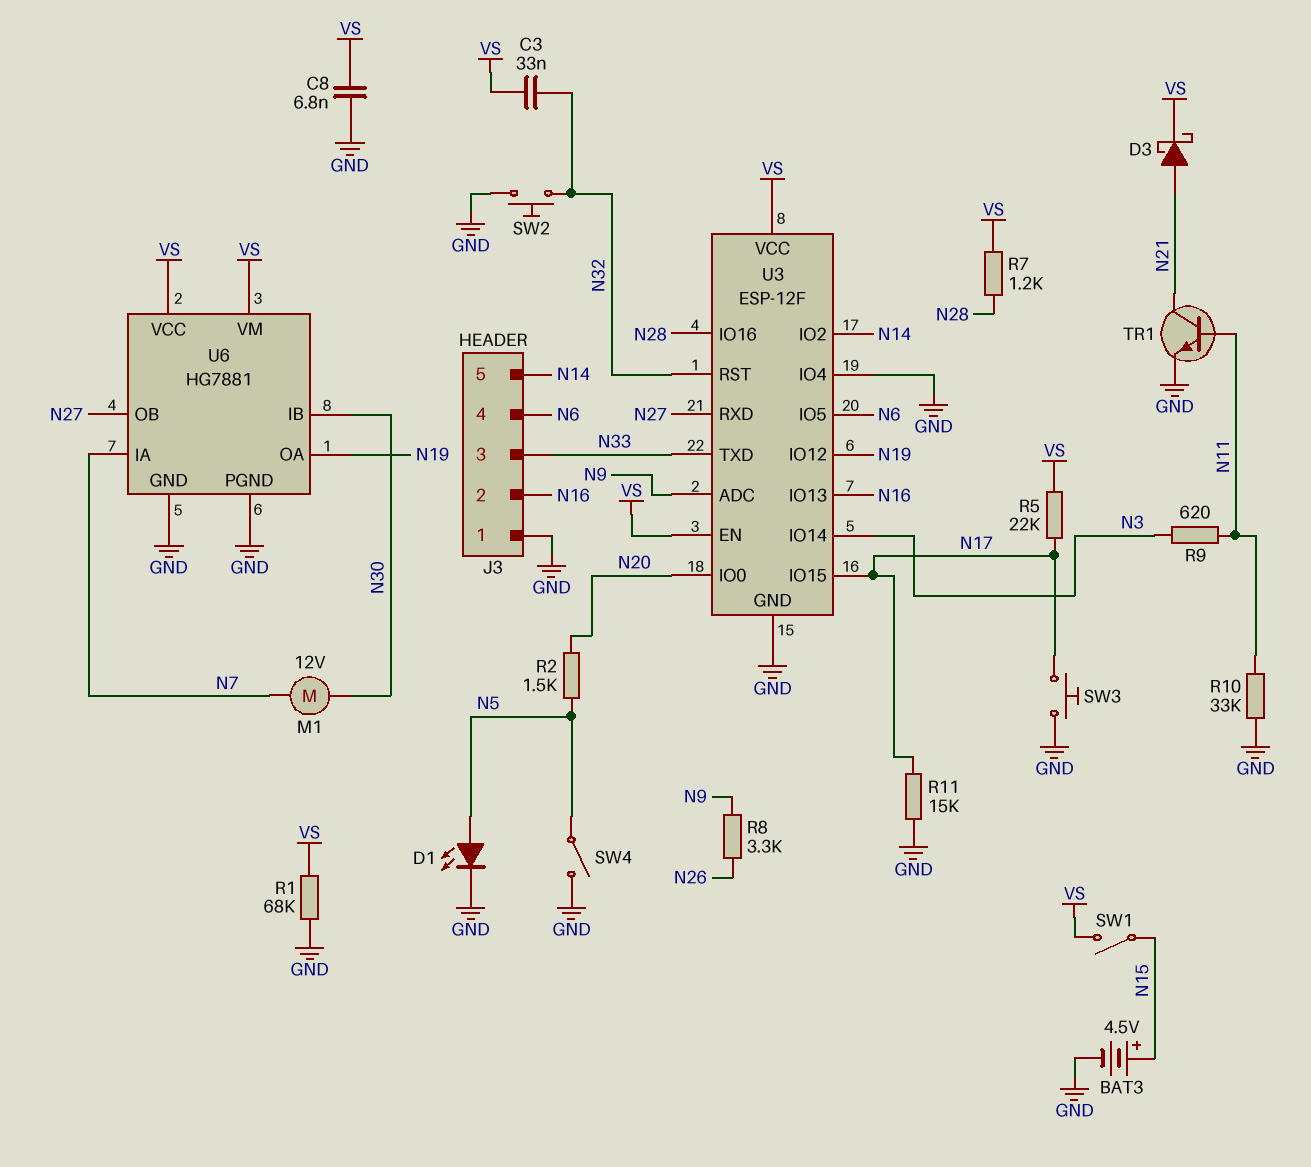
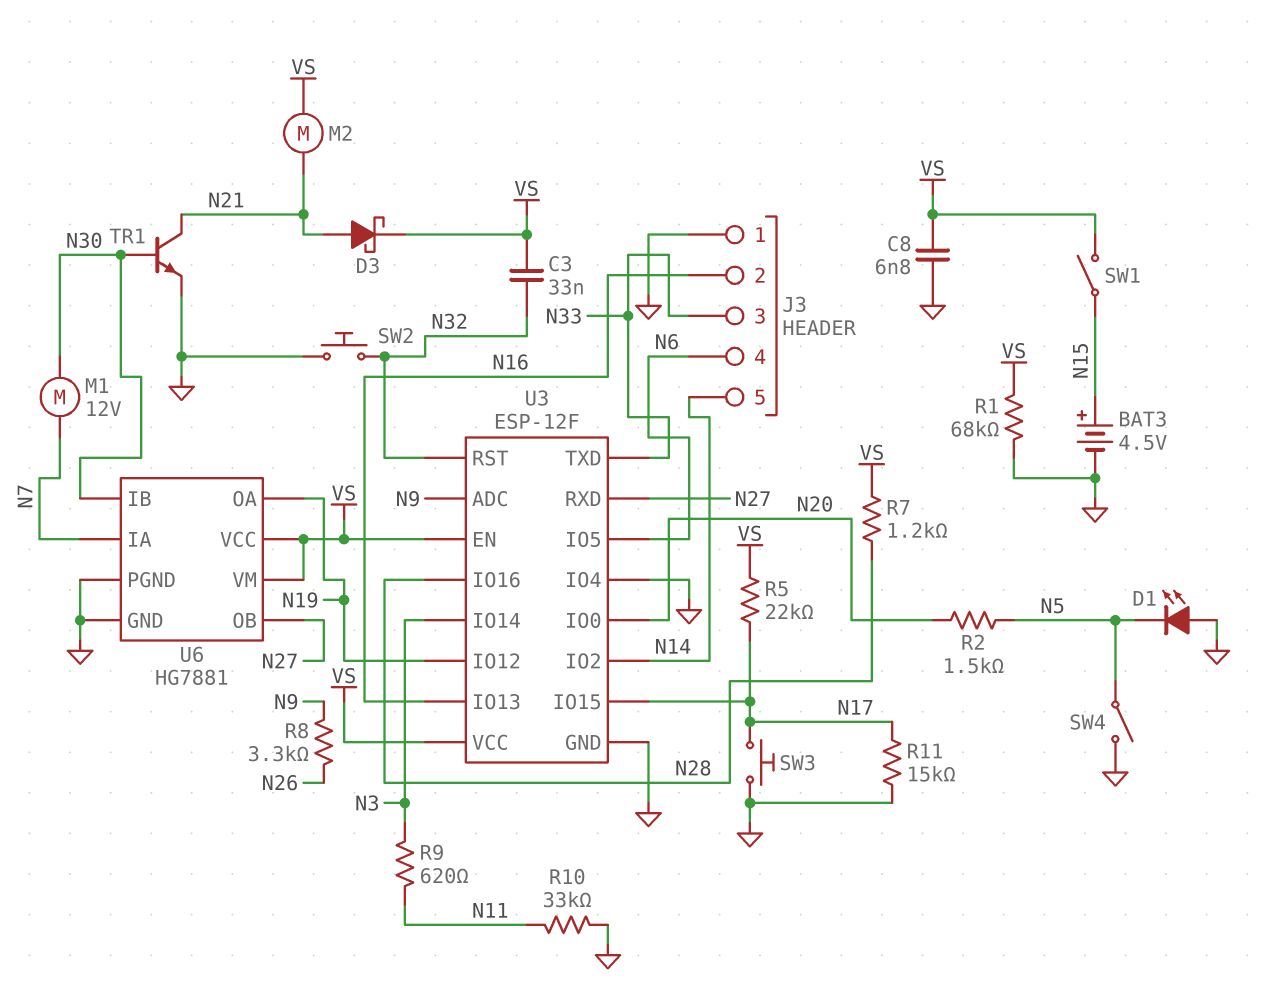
D1: LED (A N5, K GND) -> LED (A GND, K N5)
M2: none -> motor (N21, VS)
TR1: NPN (B N11, C N21, E GND) -> NPN (B N30, C N21, E GND)

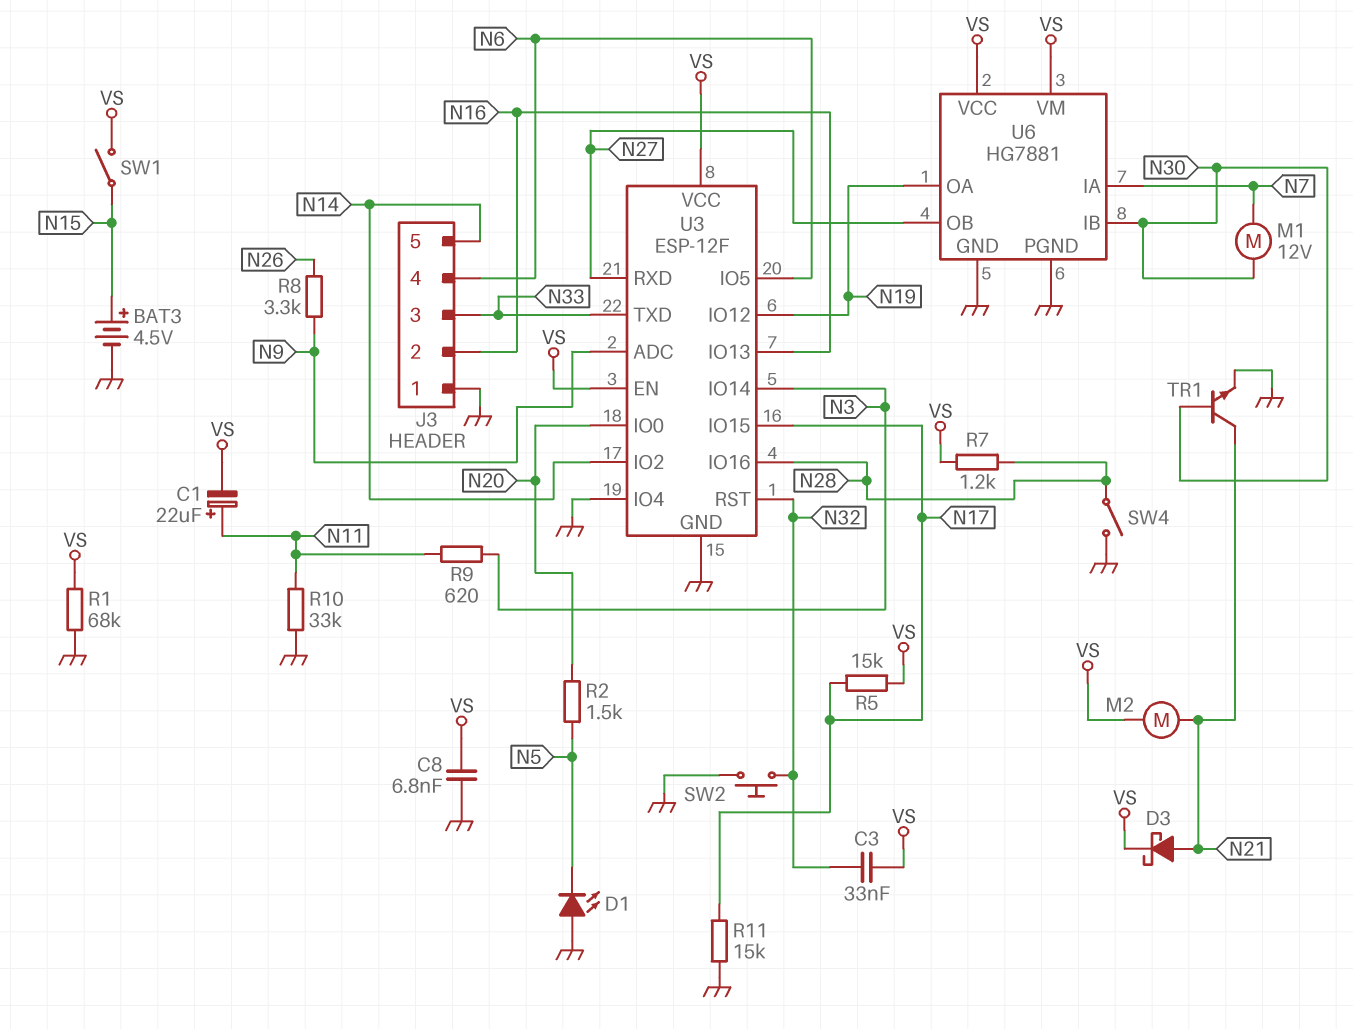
C1: none -> 22uF (plus N11, minus VS)
R5: 22k (N17, VS) -> 15k (N17, VS)
SW3: button (GND, N17) -> none
SW4: switch (GND, N5) -> switch (GND, N28)

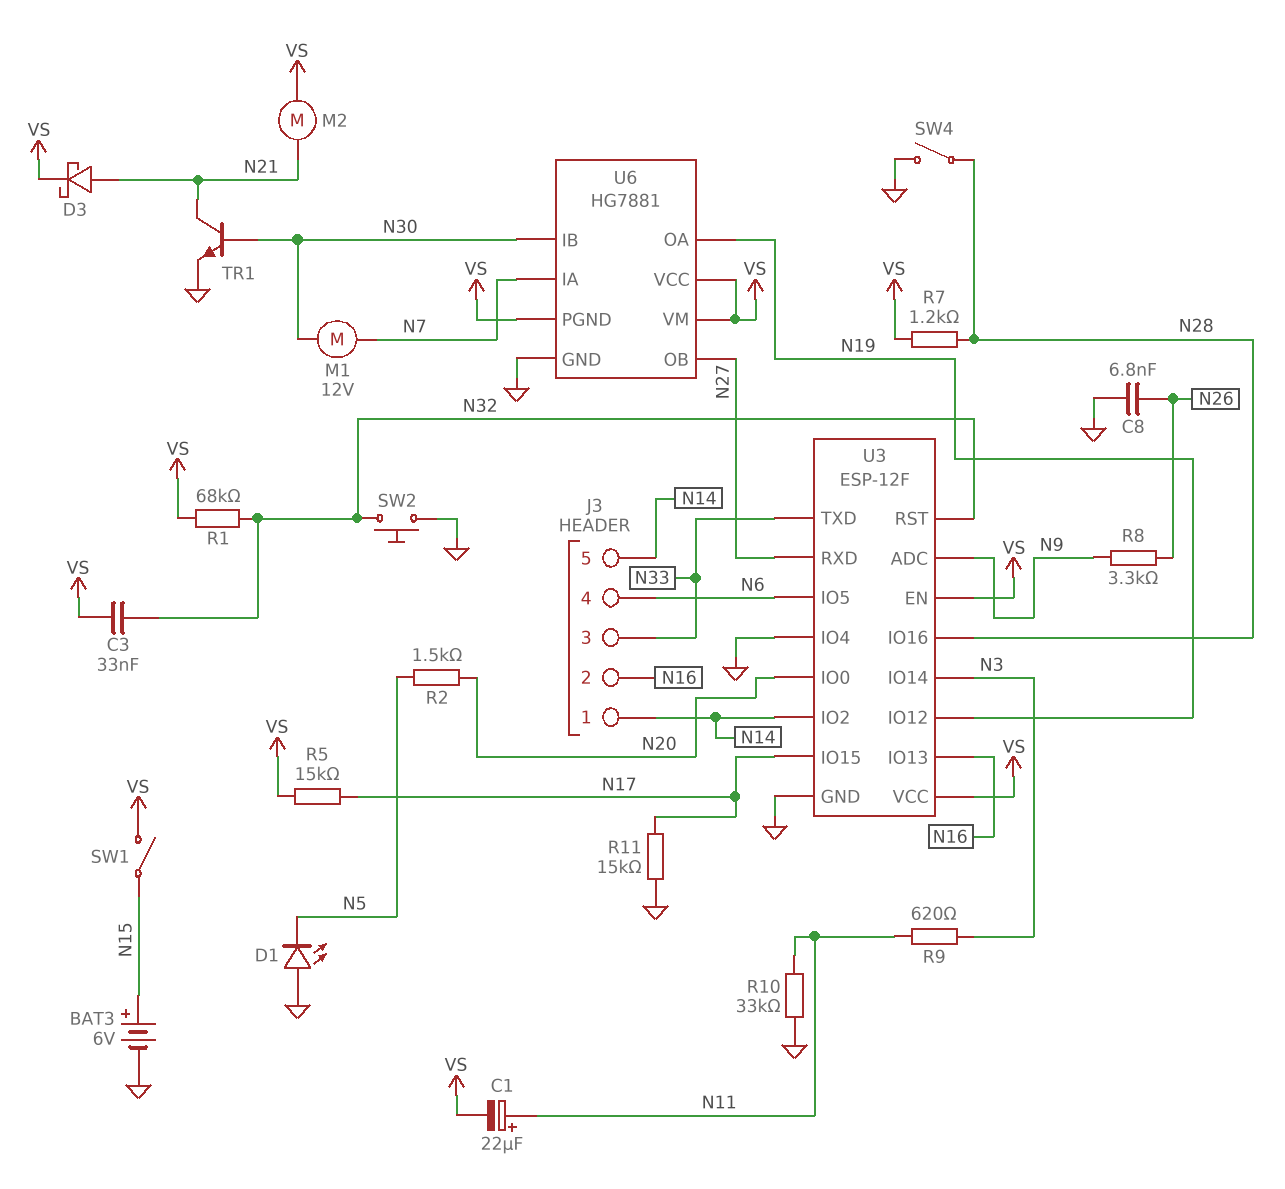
BAT3: 4.5V (plus N15, minus GND) -> 6V (plus N15, minus GND)
C8: 6.8nF (GND, VS) -> 6.8nF (GND, N26)
J3 pin 1: GND -> N14
R1: 68k (GND, VS) -> 68k (N32, VS)
U6 pin PGND: GND -> VS

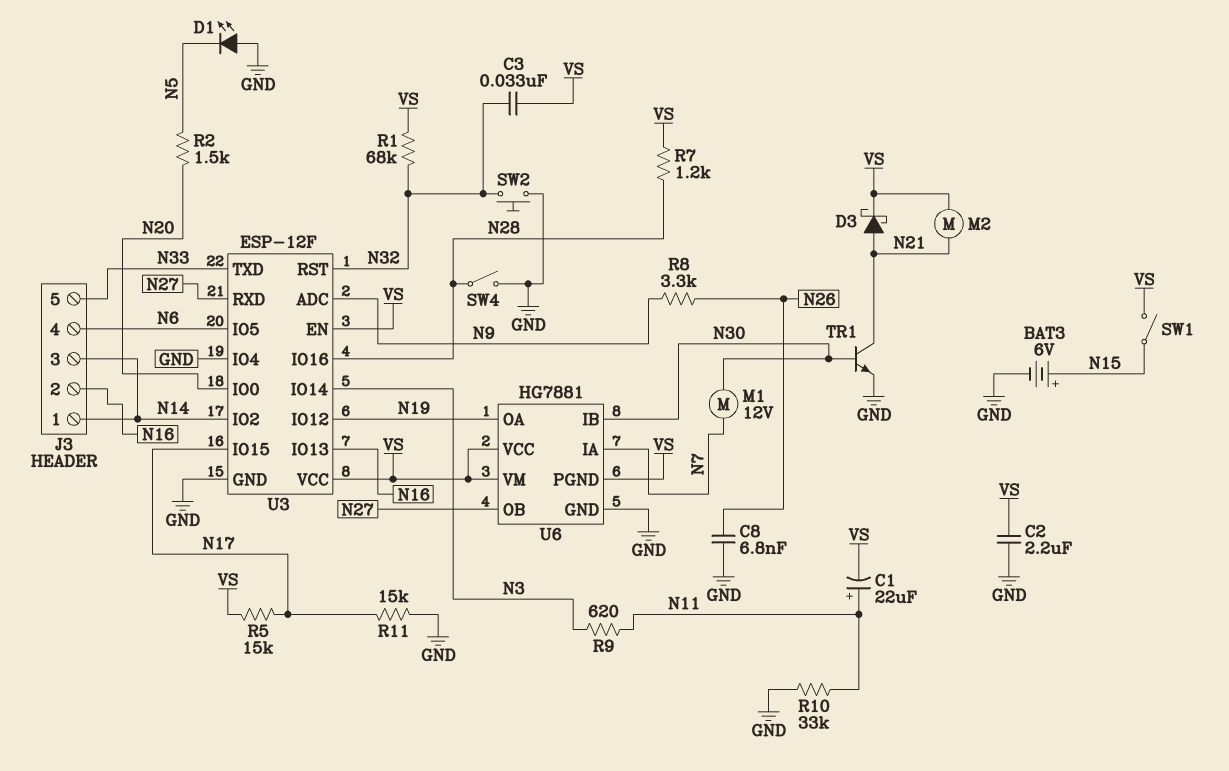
C2: none -> 2.2uF (GND, VS)
J3 pin 3: N33 -> N14
J3 pin 5: N14 -> N33

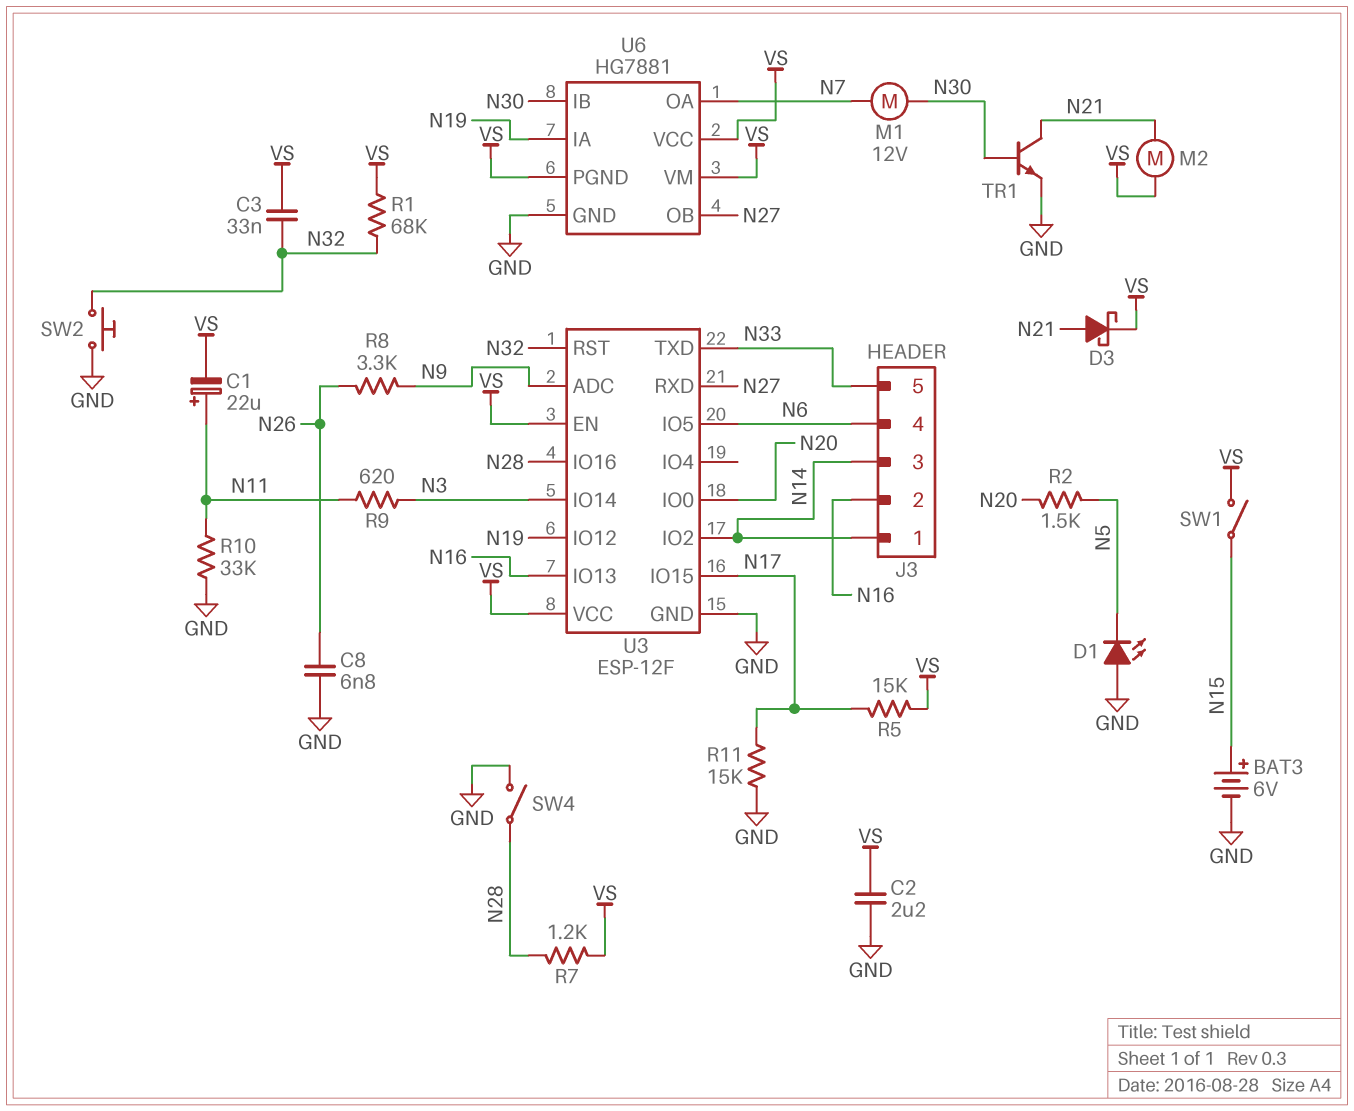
U3 pin IO4: GND -> none
U6 pin IA: N7 -> N19
U6 pin OA: N19 -> N7

